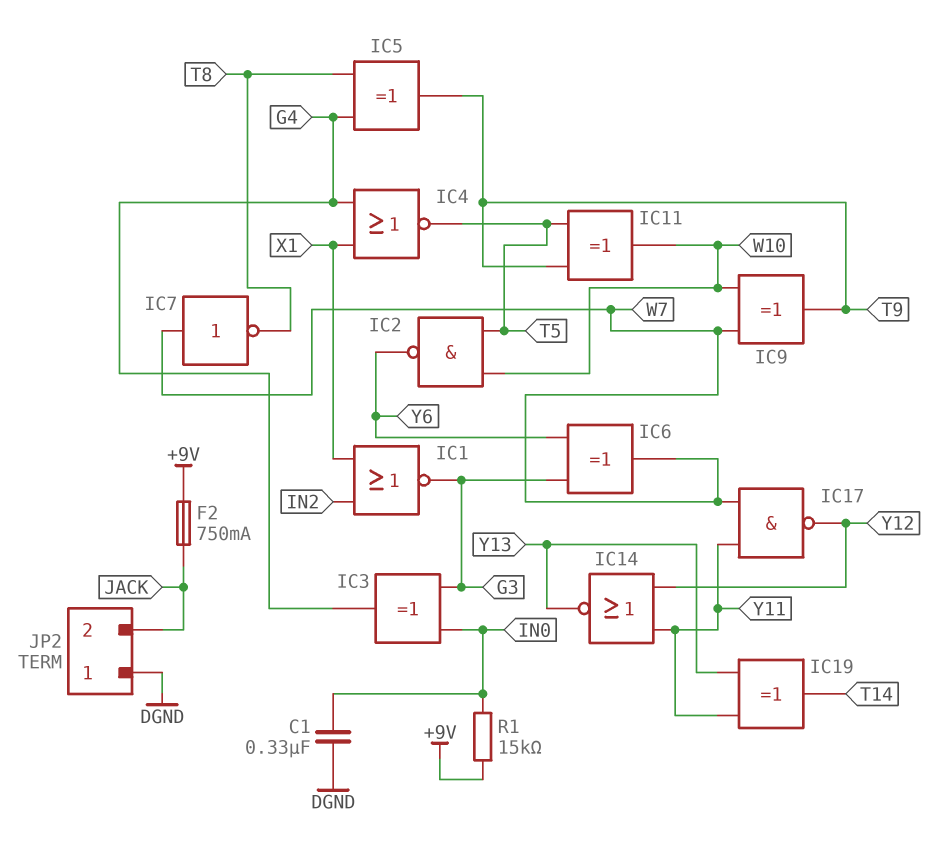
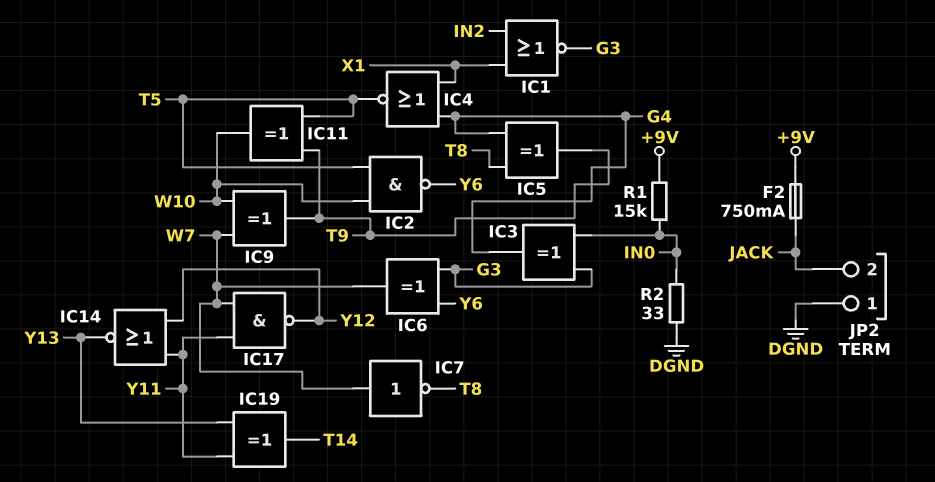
C1: 330nF (DGND, IN0) -> none
R2: none -> 33 (DGND, IN0)

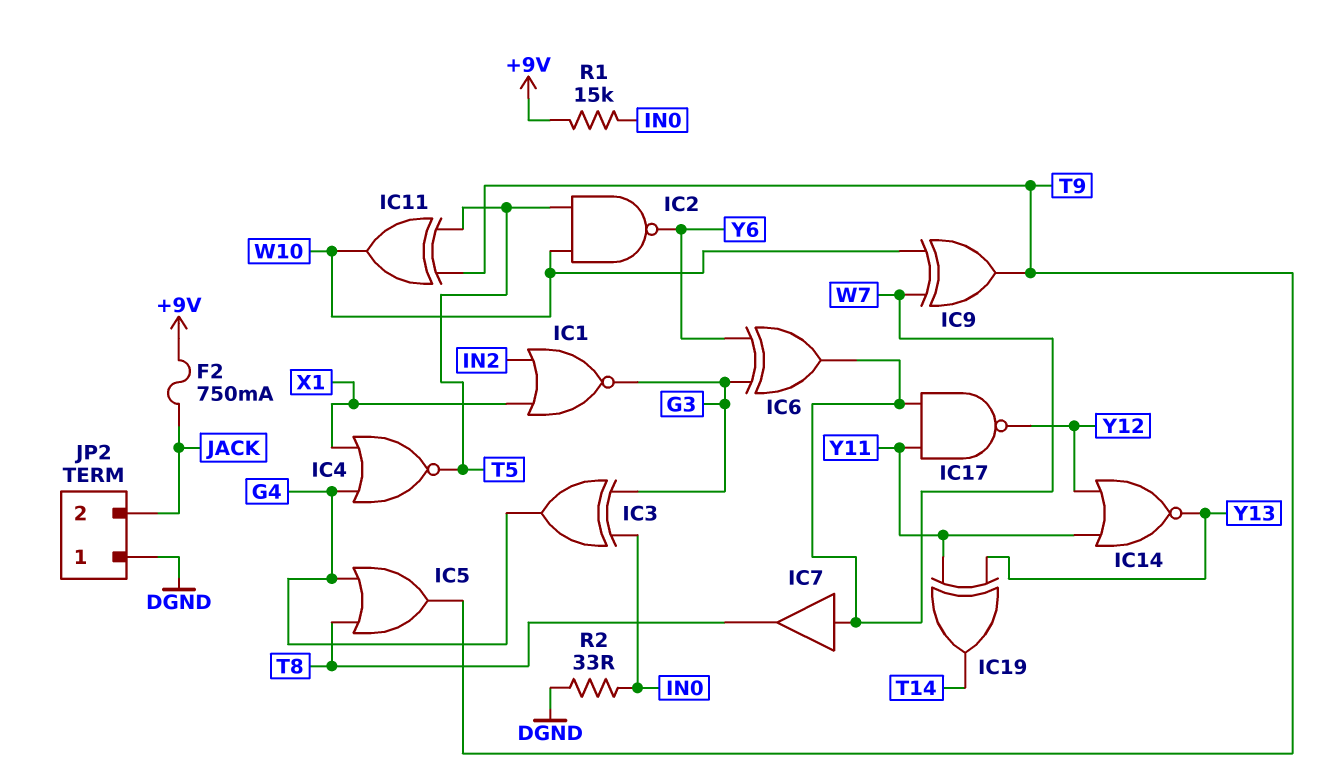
IC5: XOR (in G4, in T8, out T9) -> OR (in G4, in T8, out T9)
IC7: NOT (in W7, out T8) -> buffer (in W7, out T8)

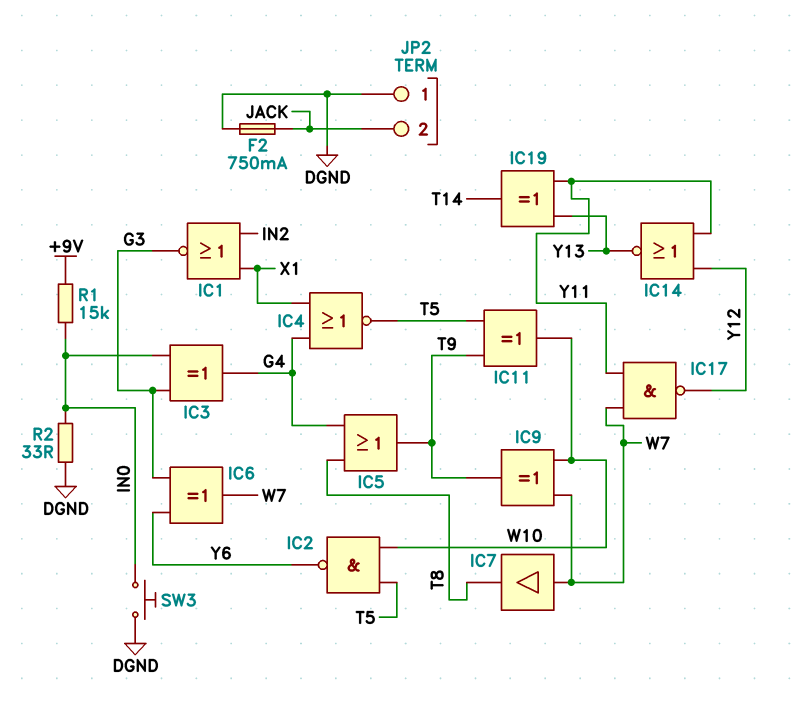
F2: 750mA (+9V, JACK) -> 750mA (DGND, JACK)
SW3: none -> button (DGND, IN0)

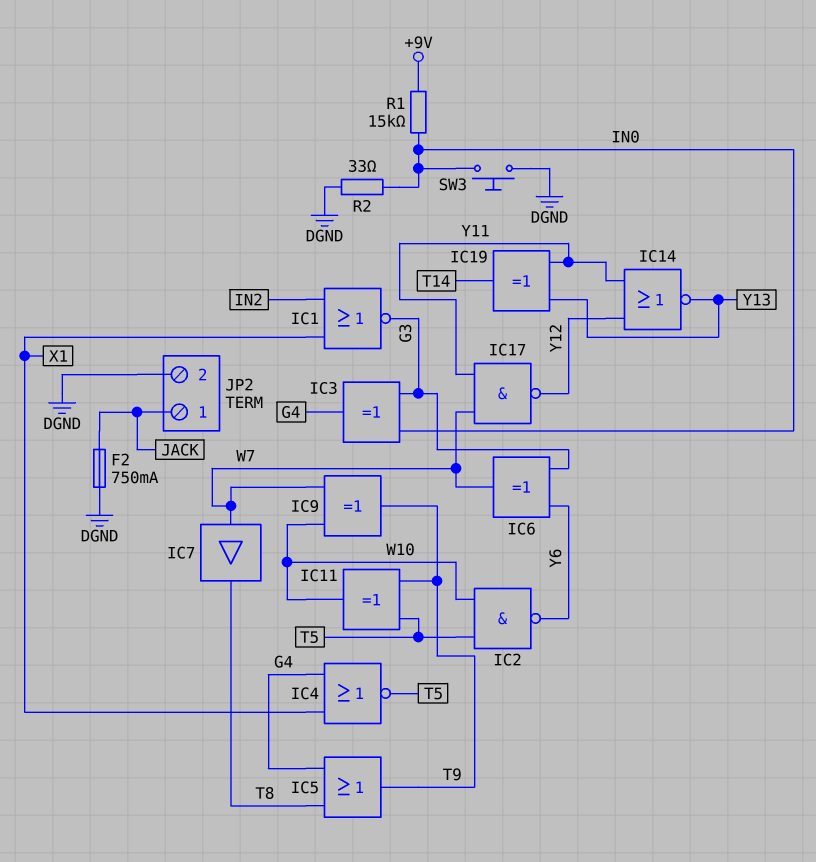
JP2 pin 1: DGND -> JACK
JP2 pin 2: JACK -> DGND

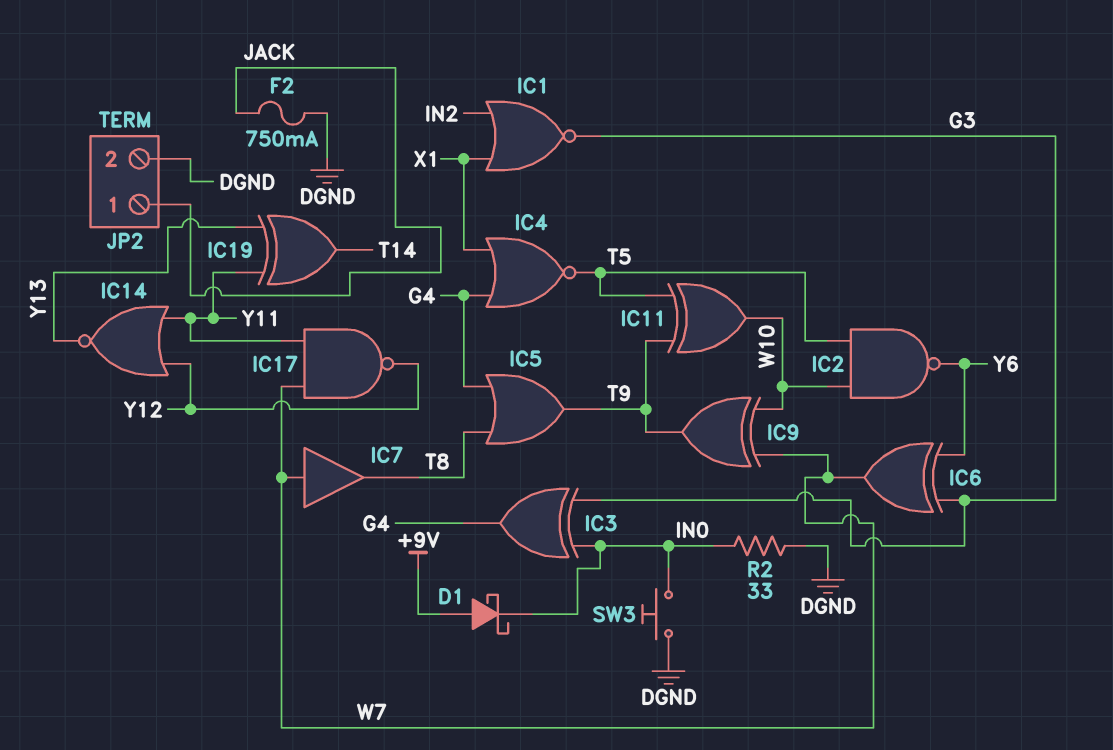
D1: none -> schottky (A +9V, K IN0)
R1: 15k (+9V, IN0) -> none

